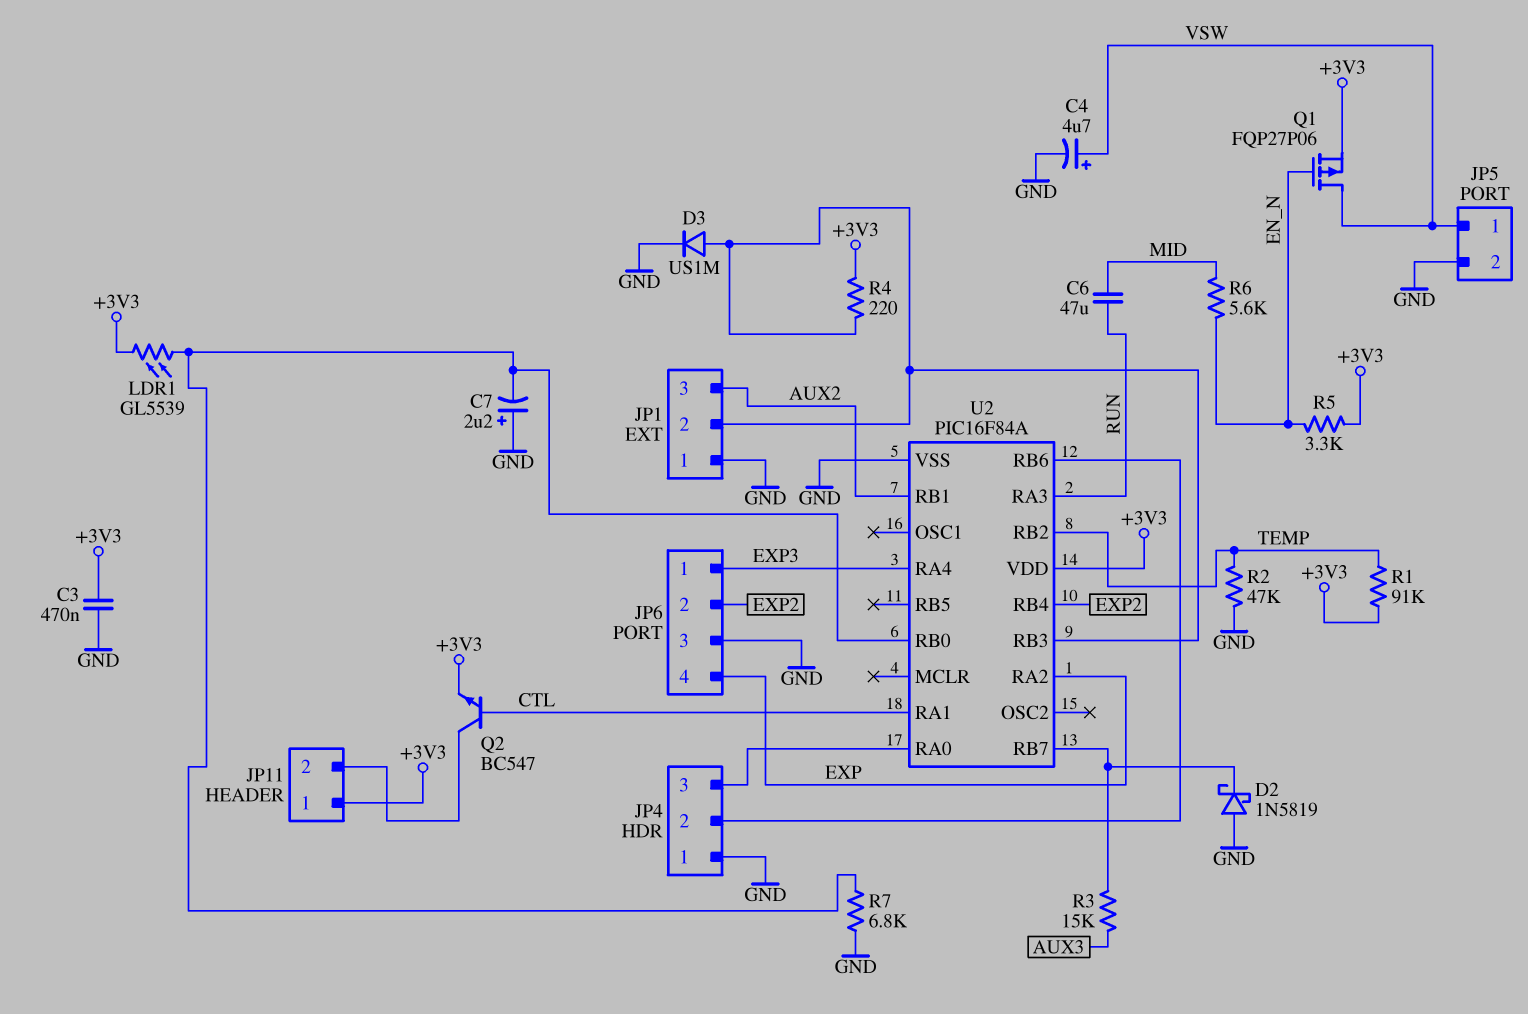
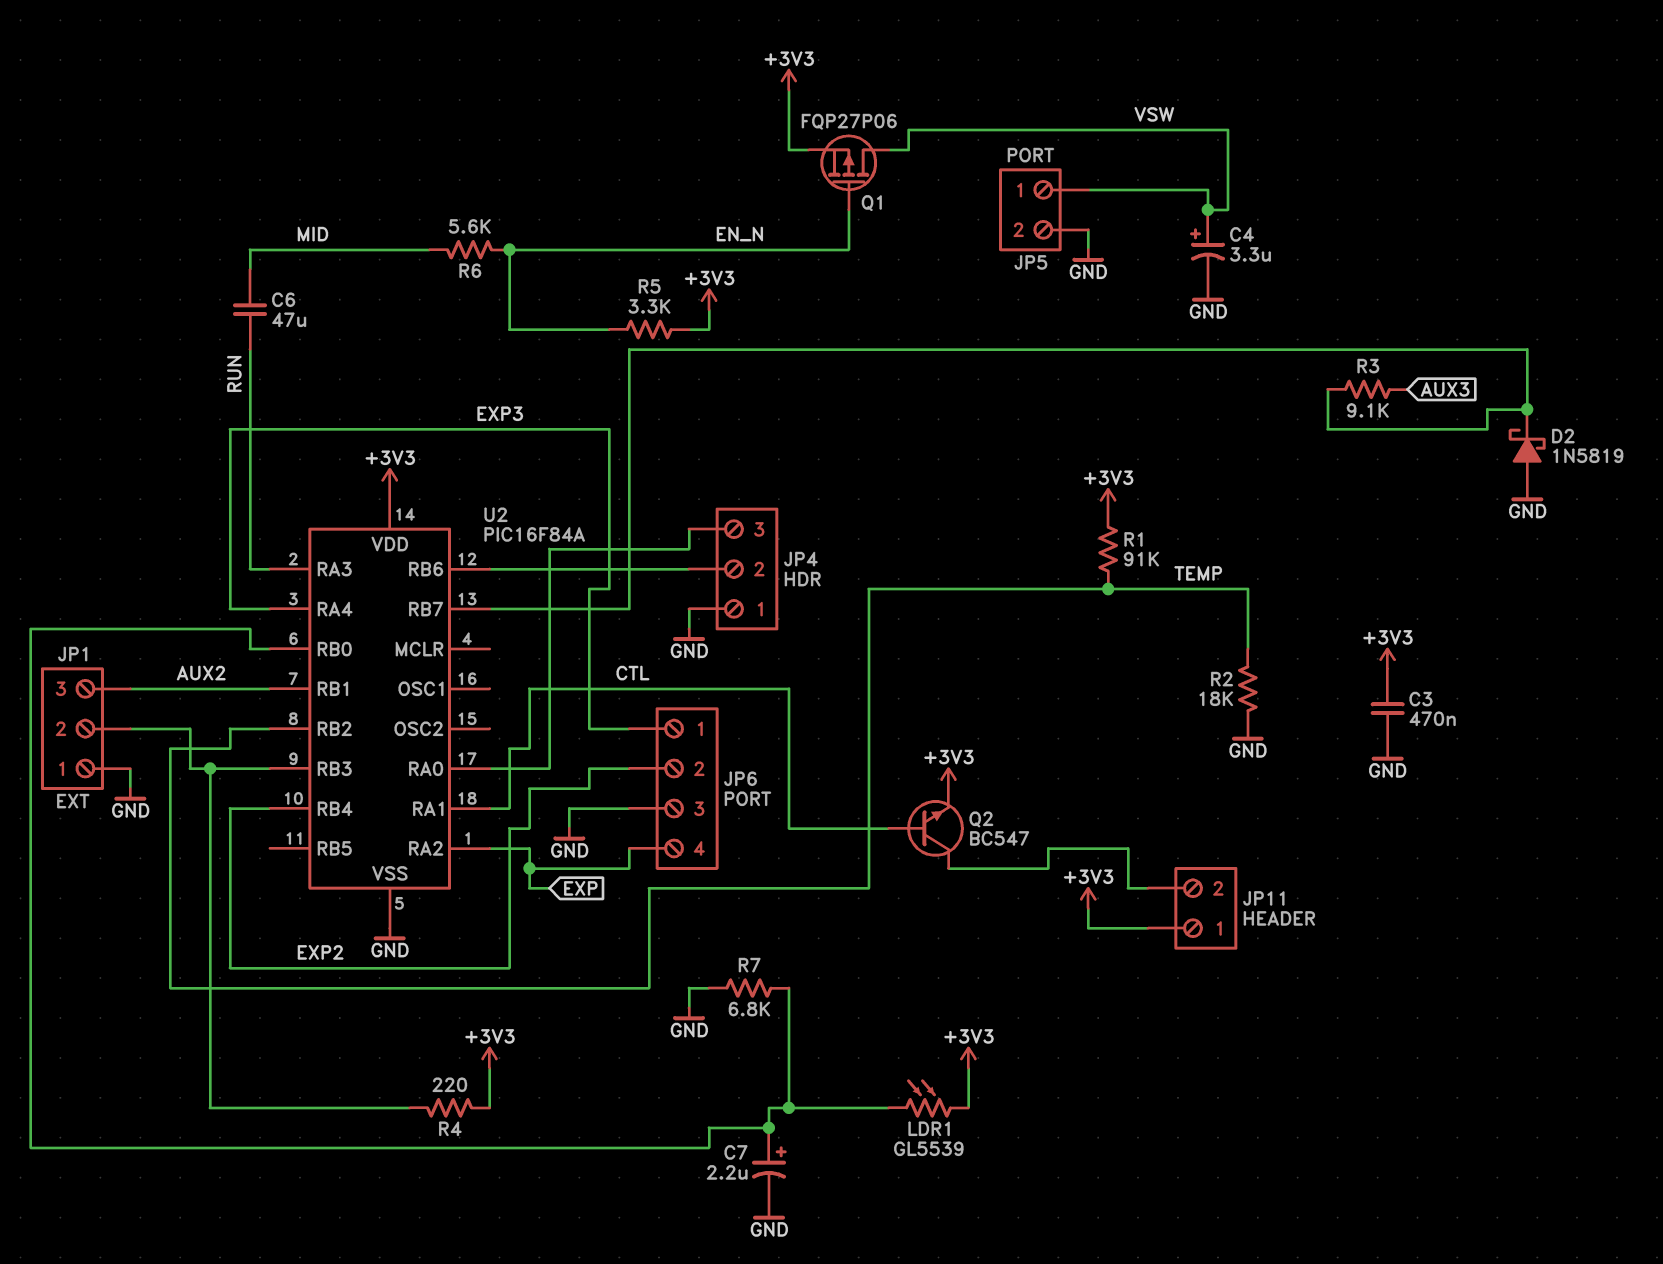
C4: 4.7uF (plus VSW, minus GND) -> 3.3uF (plus VSW, minus GND)
C7: 2.2uF (plus GND, minus U2/RB0) -> 2.2uF (plus U2/RB0, minus GND)
D3: diode US1M (A JP1/2, K GND) -> none
R2: 47k (GND, TEMP) -> 18k (GND, TEMP)
R3: 15k (AUX3, U2/RB7) -> 9.1k (AUX3, U2/RB7)

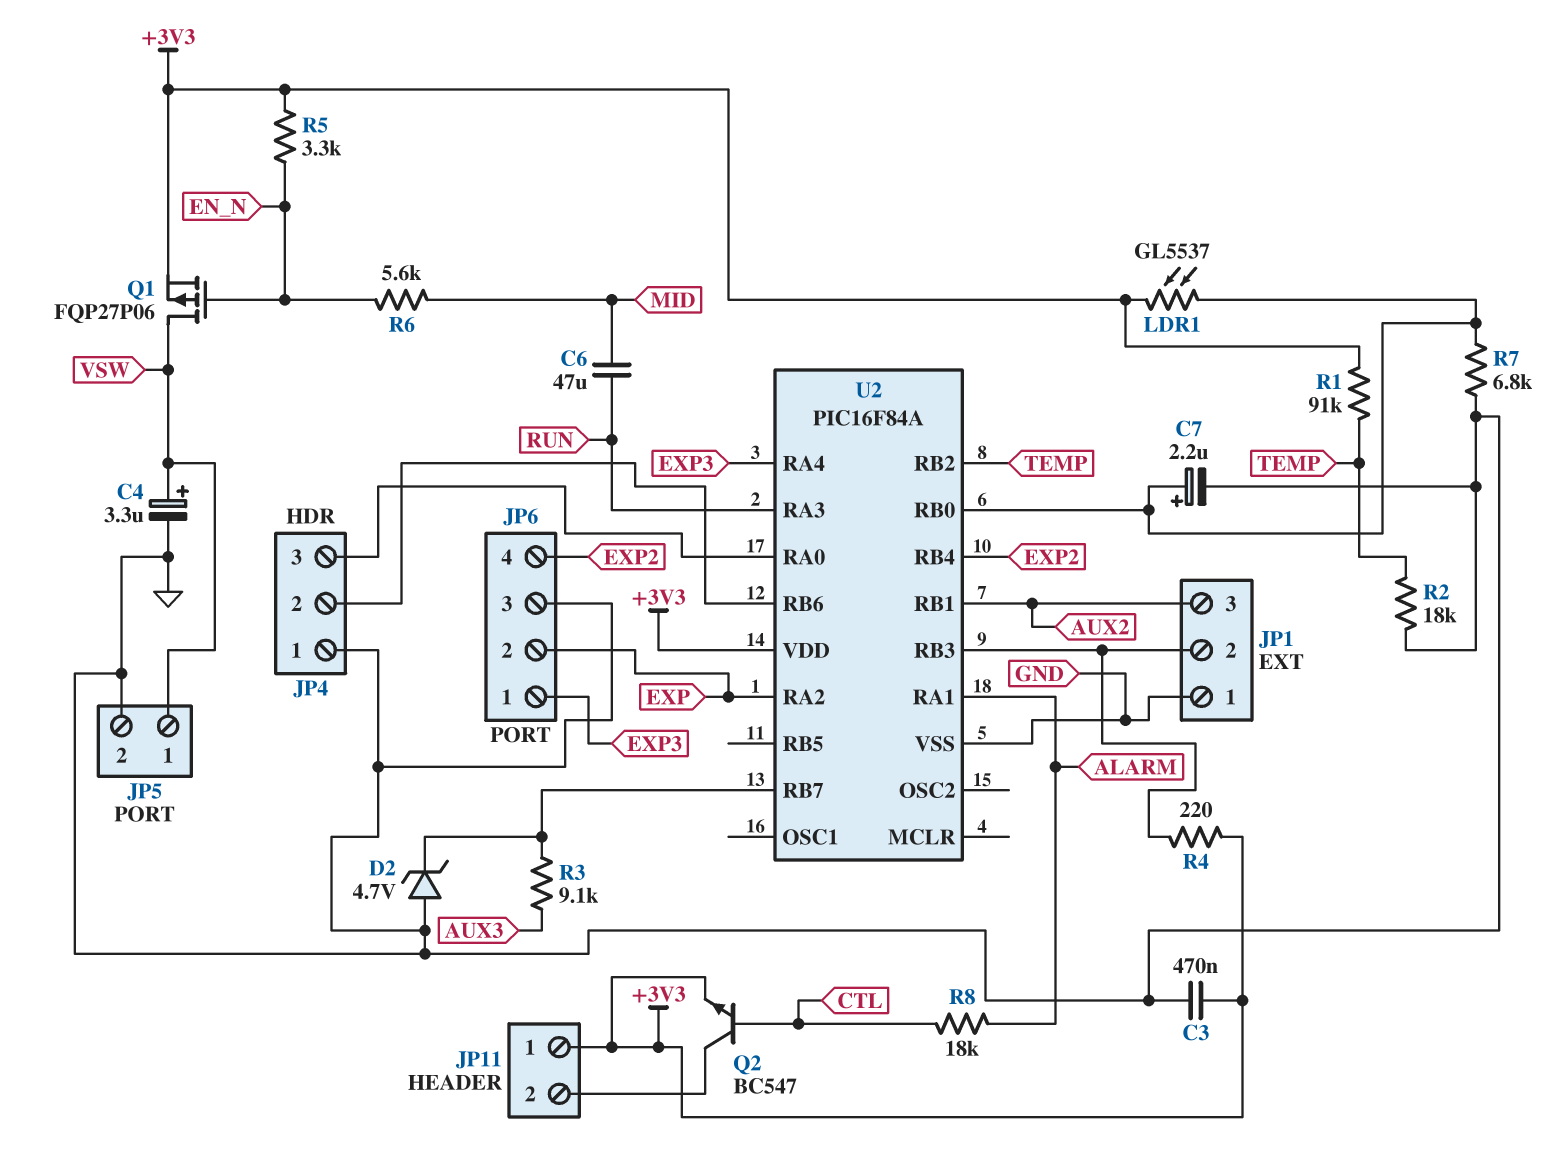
D2: schottky 1N5819 (A GND, K U2/RB7) -> zener 4.7V (A GND, K U2/RB7)
JP6 pin 2: EXP2 -> EXP
JP6 pin 4: EXP -> EXP2
LDR1: GL5539 (+3V3, U2/RB0) -> GL5537 (+3V3, U2/RB0)
R8: none -> 18k (ALARM, CTL)
U2 pin RA1: CTL -> ALARM

